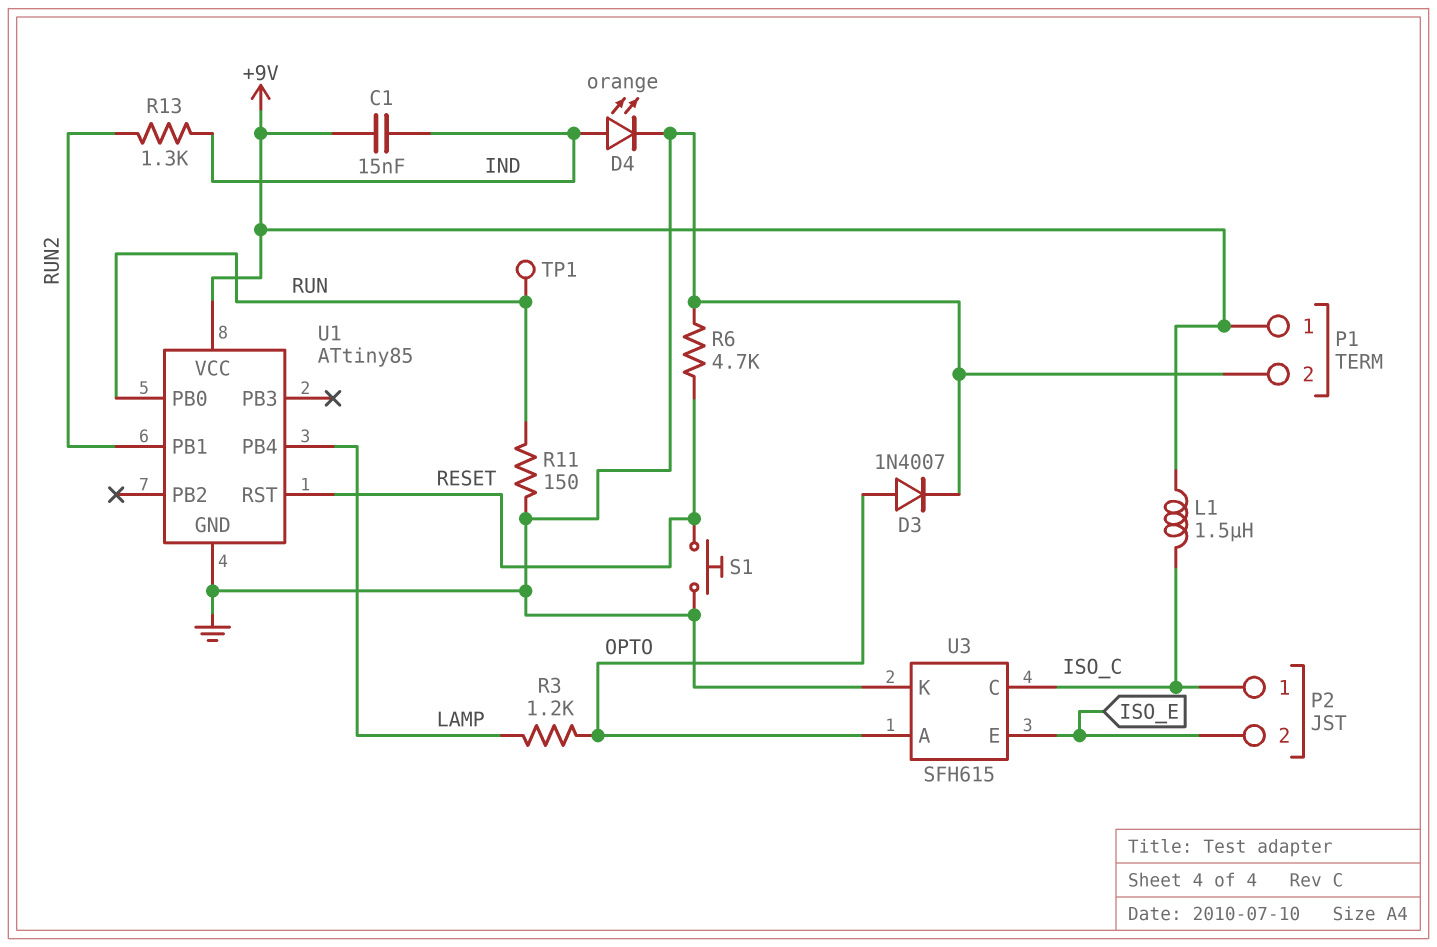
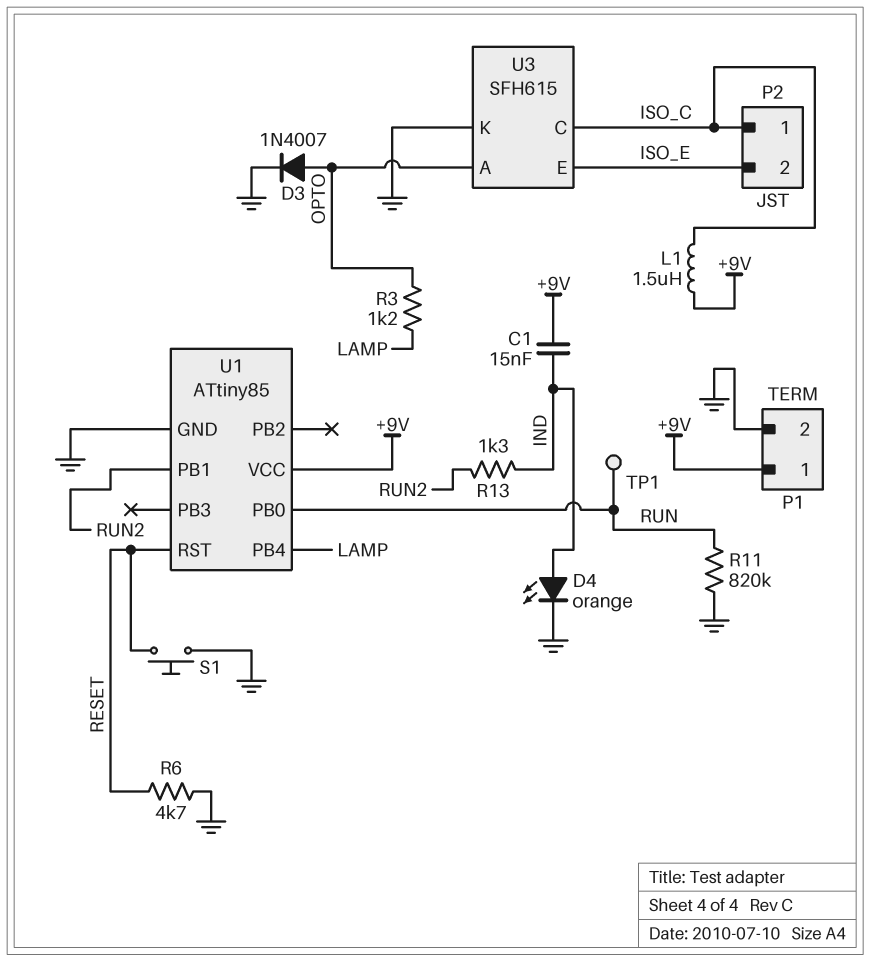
R11: 150 (GND, RUN) -> 820k (GND, RUN)

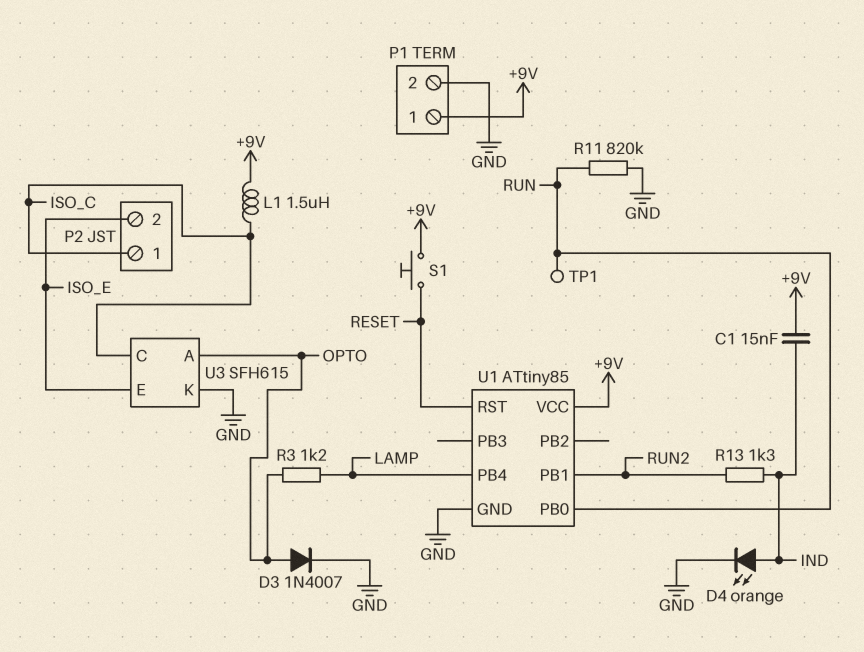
R6: 4.7k (GND, RESET) -> none
S1: button (GND, RESET) -> button (+9V, RESET)

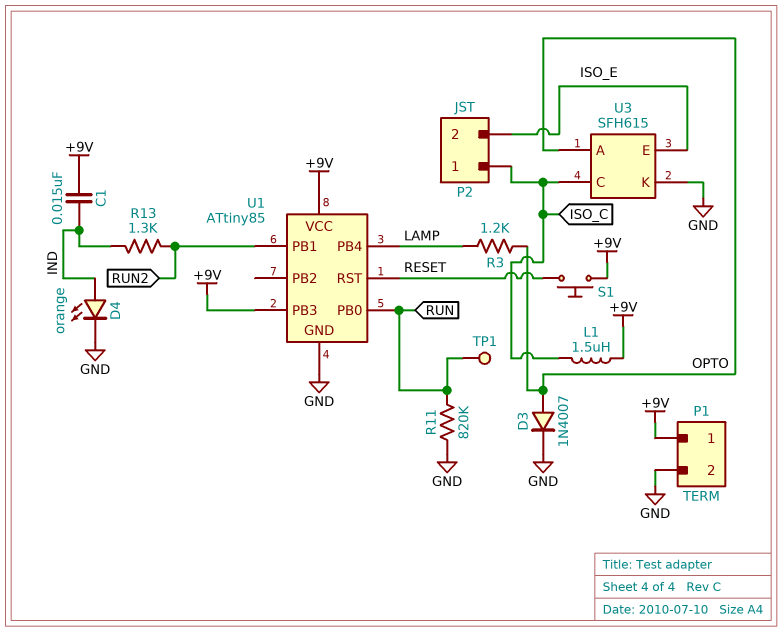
U1 pin PB3: none -> +9V

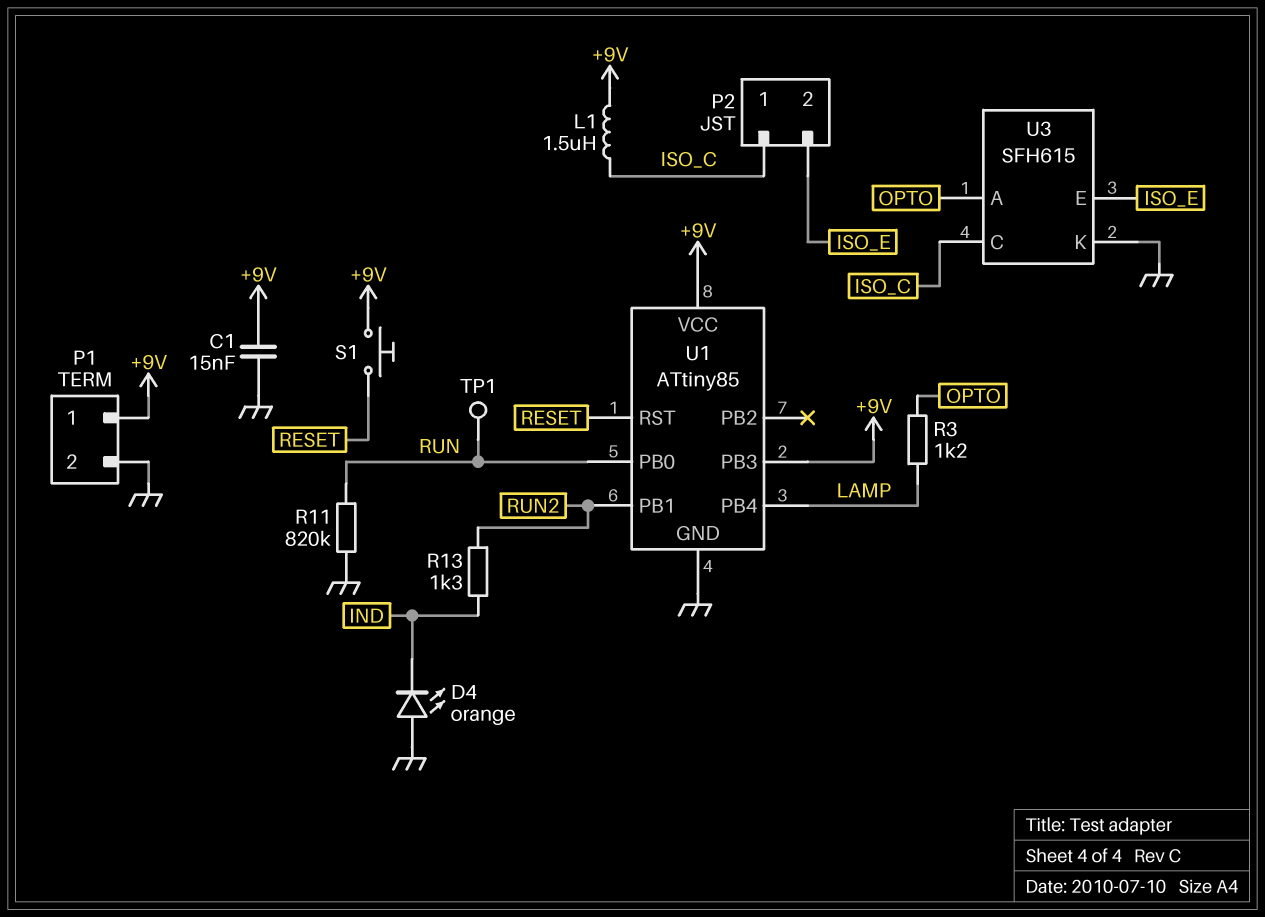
C1: 15nF (+9V, IND) -> 15nF (+9V, GND)
D3: diode 1N4007 (A OPTO, K GND) -> none
D4: LED orange (A IND, K GND) -> LED orange (A GND, K IND)

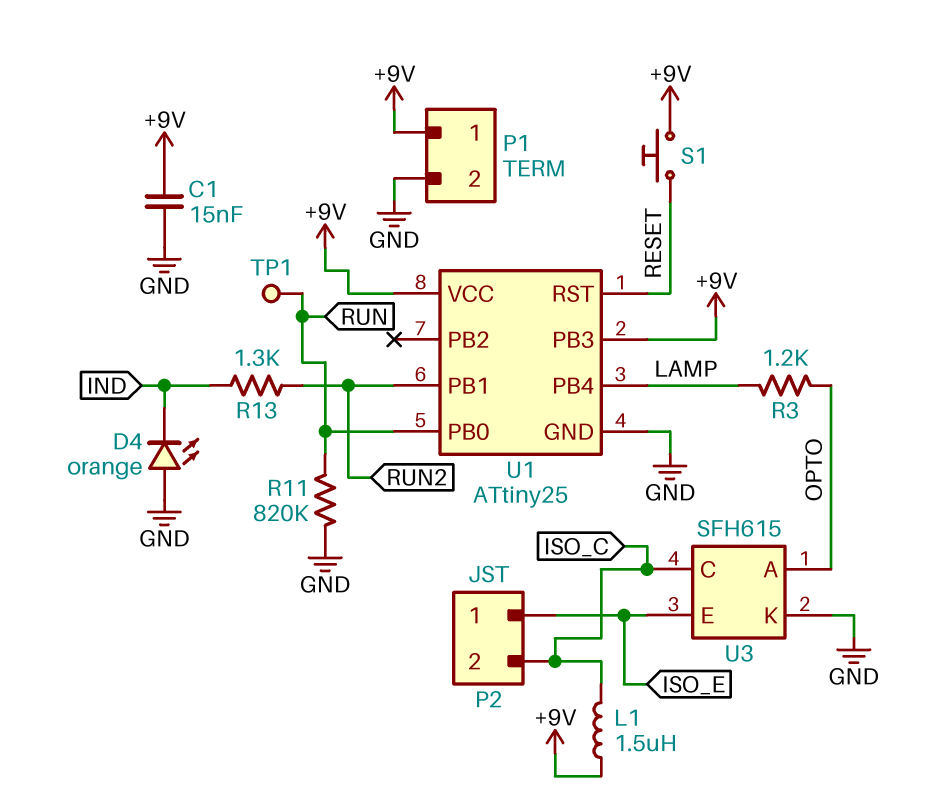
P2 pin 1: ISO_C -> ISO_E
P2 pin 2: ISO_E -> ISO_C
U1: ATtiny85 -> ATtiny25

